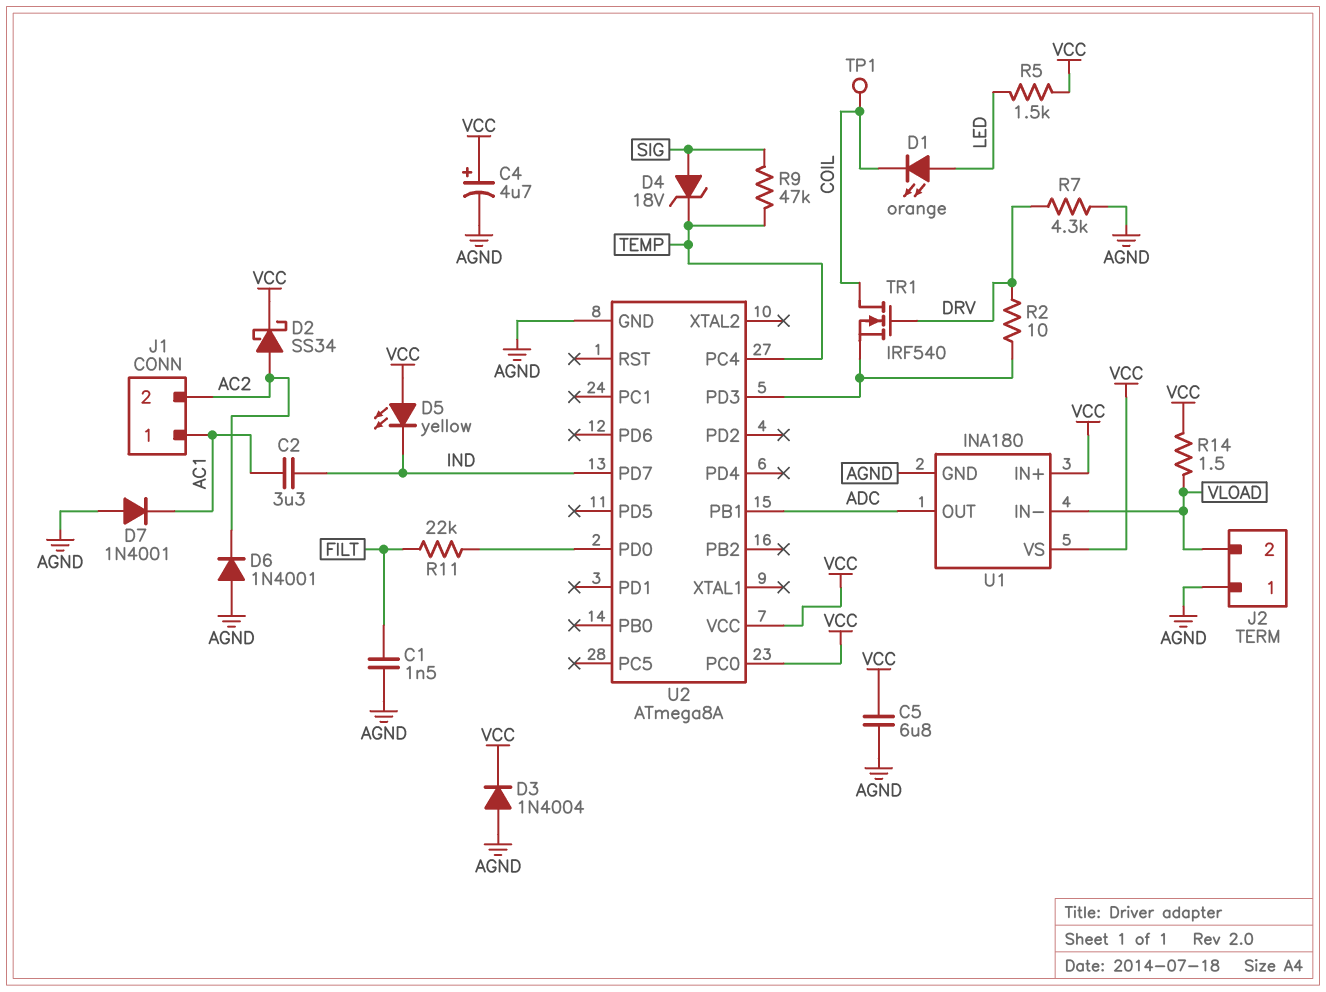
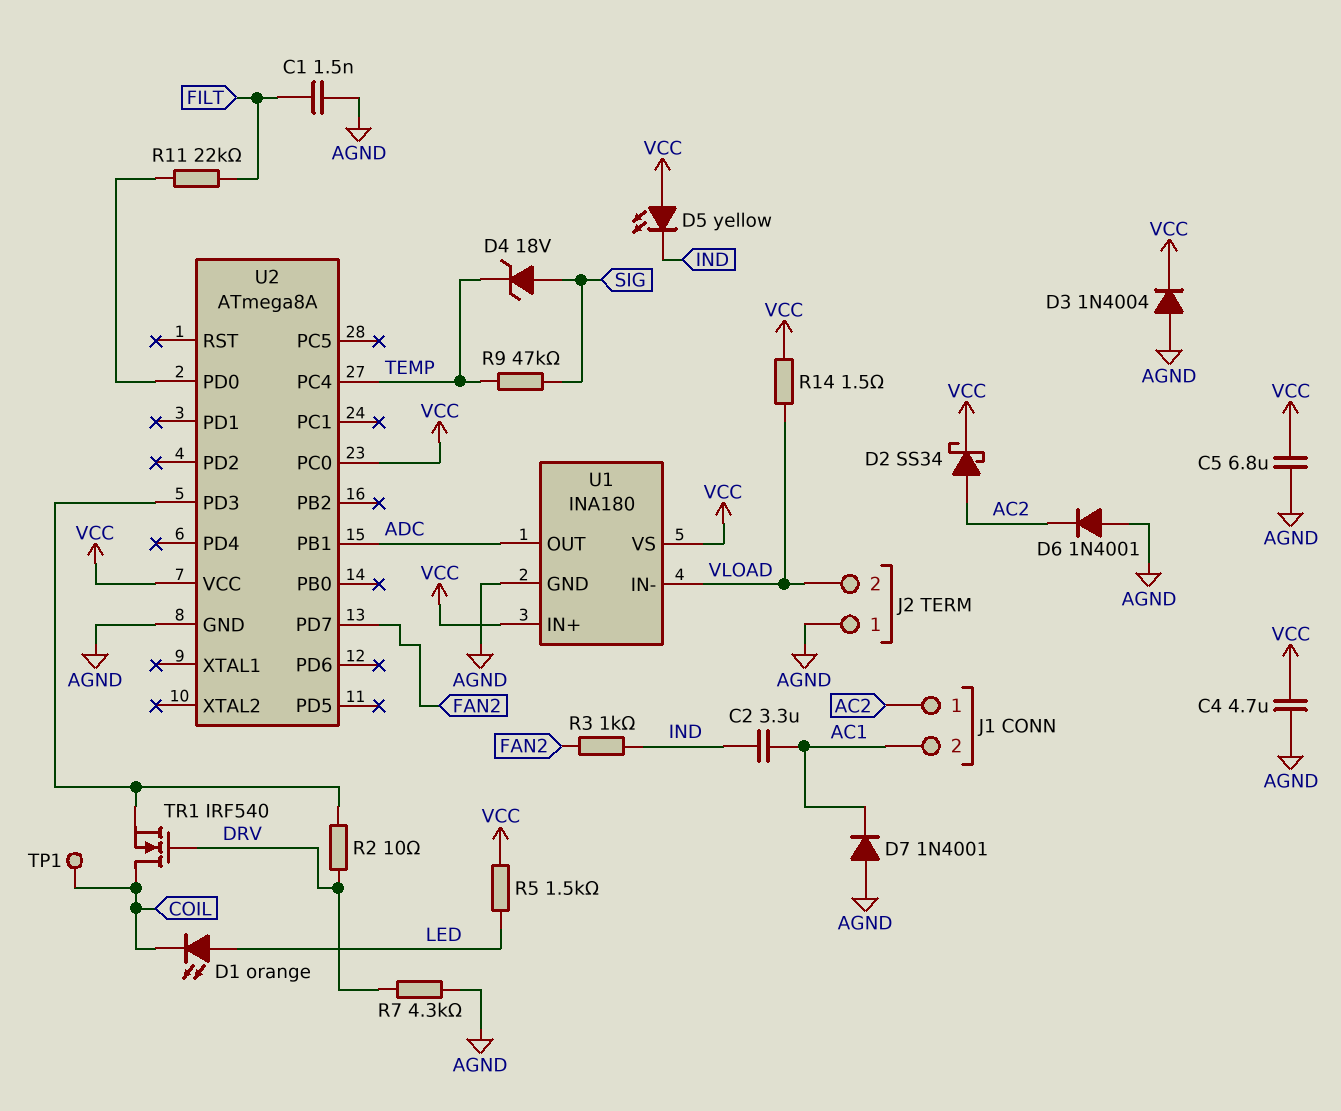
C4: 4.7uF (plus VCC, minus AGND) -> 4.7uF (AGND, VCC)
J1 pin 1: AC1 -> AC2
J1 pin 2: AC2 -> AC1
R3: none -> 1k (FAN2, IND)
U2 pin PD7: IND -> FAN2

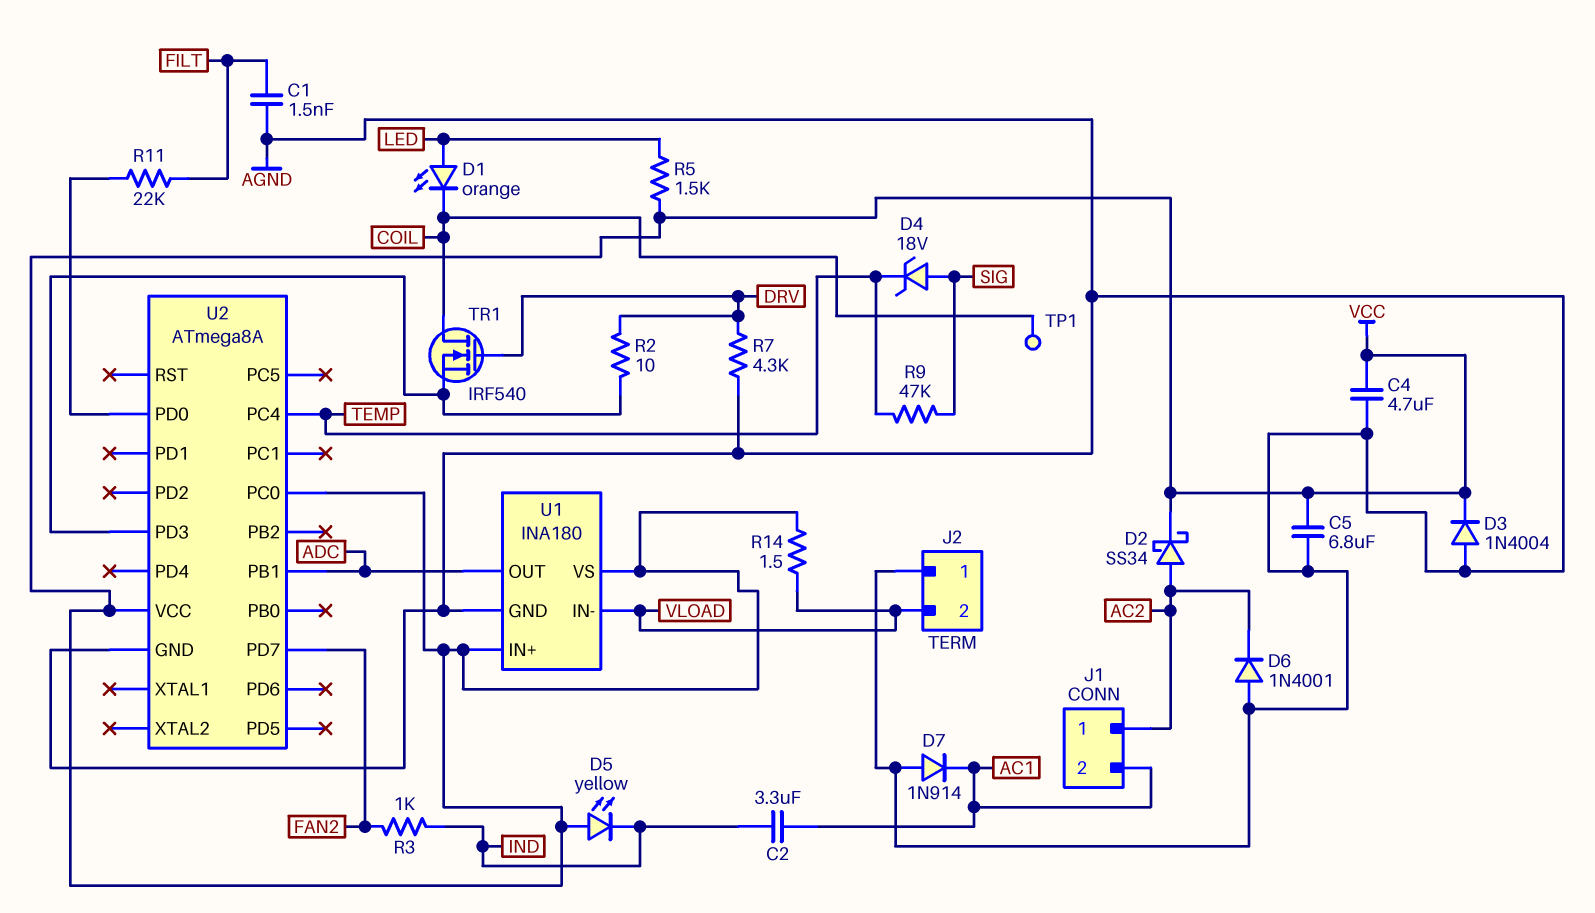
D7: diode 1N4001 (A AGND, K AC1) -> diode 1N914 (A AGND, K AC1)

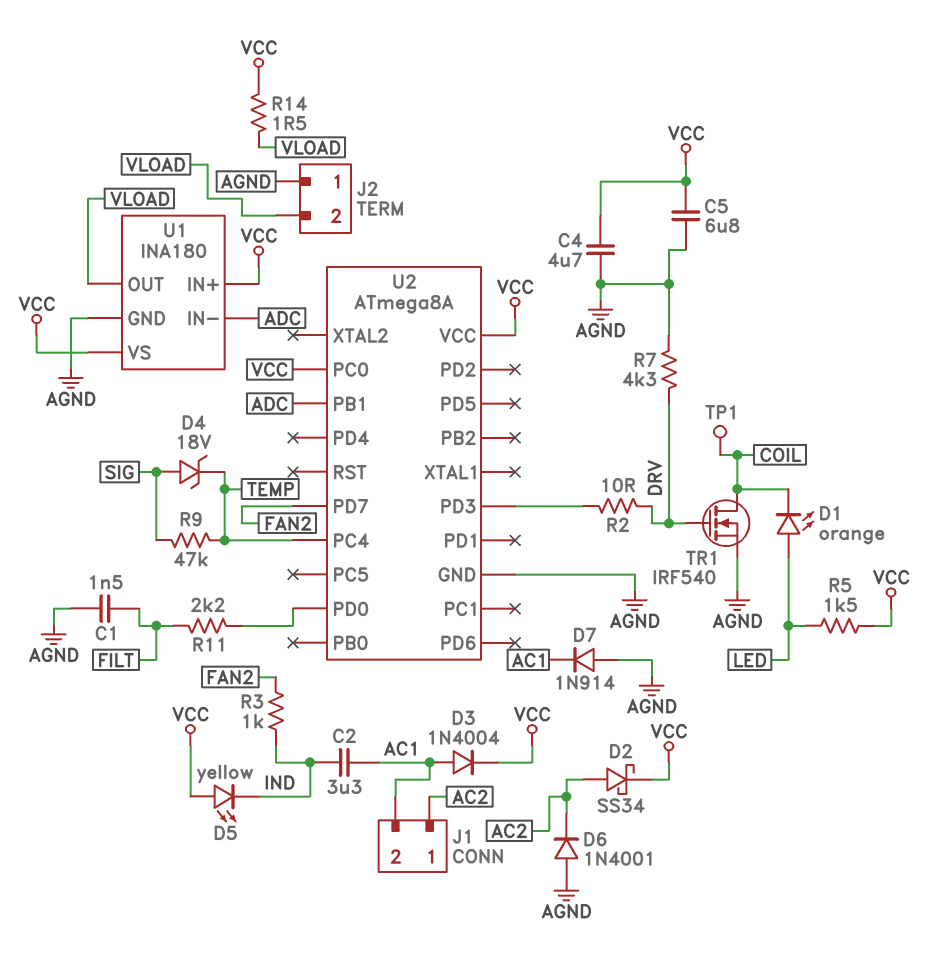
D3: diode 1N4004 (A AGND, K VCC) -> diode 1N4004 (A AC1, K VCC)
R11: 22k (FILT, U2/PD0) -> 2.2k (FILT, U2/PD0)
TR1: NMOS IRF540 (G DRV, D COIL, S U2/PD3) -> NMOS IRF540 (G DRV, D COIL, S AGND)
U1 pin IN-: VLOAD -> ADC
U1 pin OUT: ADC -> VLOAD

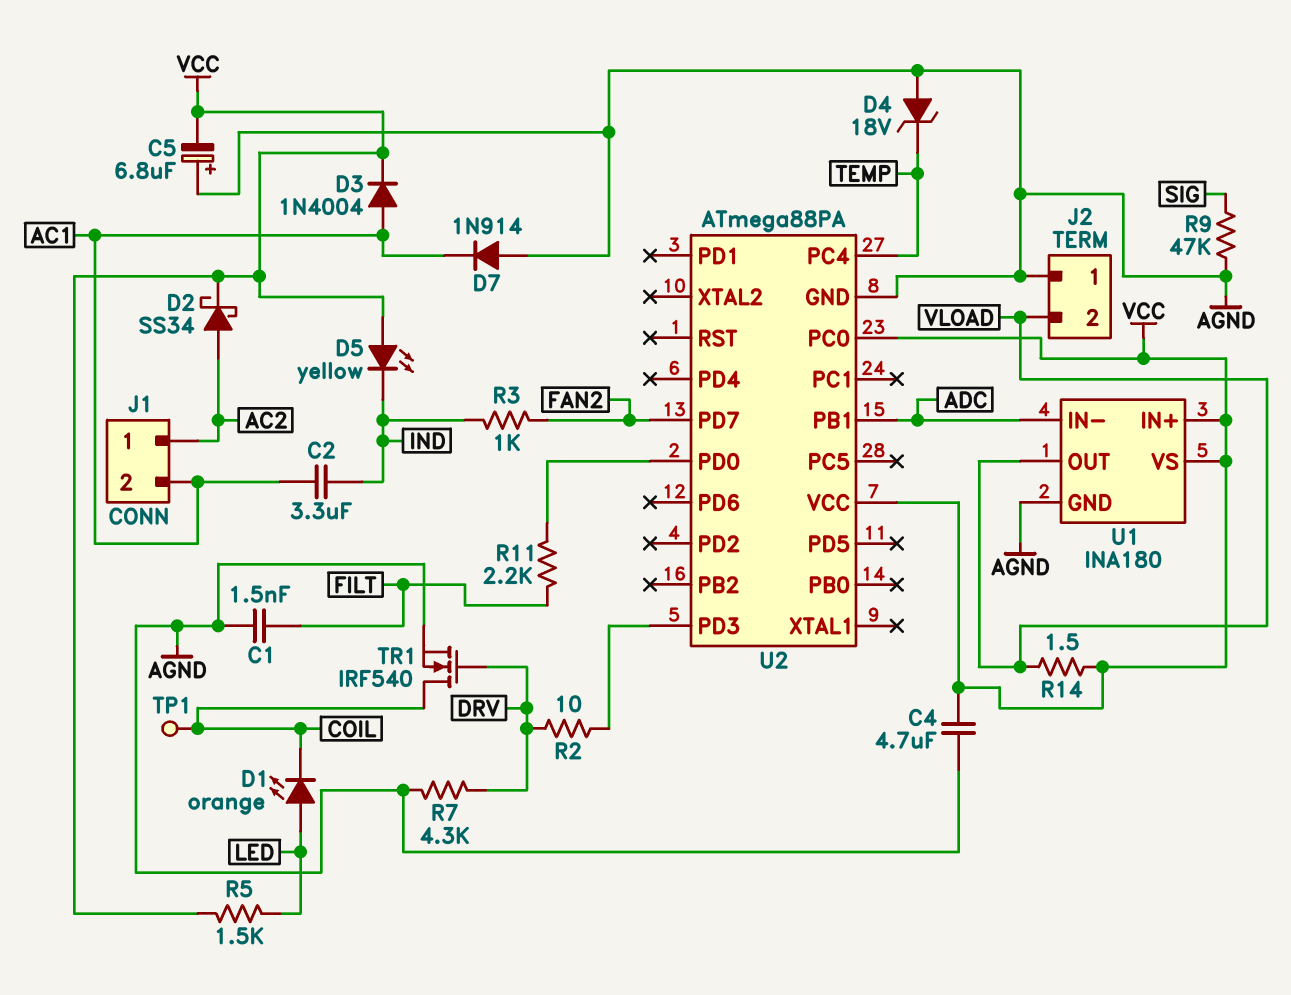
C5: 6.8uF (AGND, VCC) -> 6.8uF (plus AGND, minus VCC)
D4: zener 18V (A SIG, K TEMP) -> zener 18V (A AGND, K TEMP)
D6: diode 1N4001 (A AGND, K AC2) -> none
R9: 47k (SIG, TEMP) -> 47k (AGND, SIG)
U2: ATmega8A -> ATmega88PA

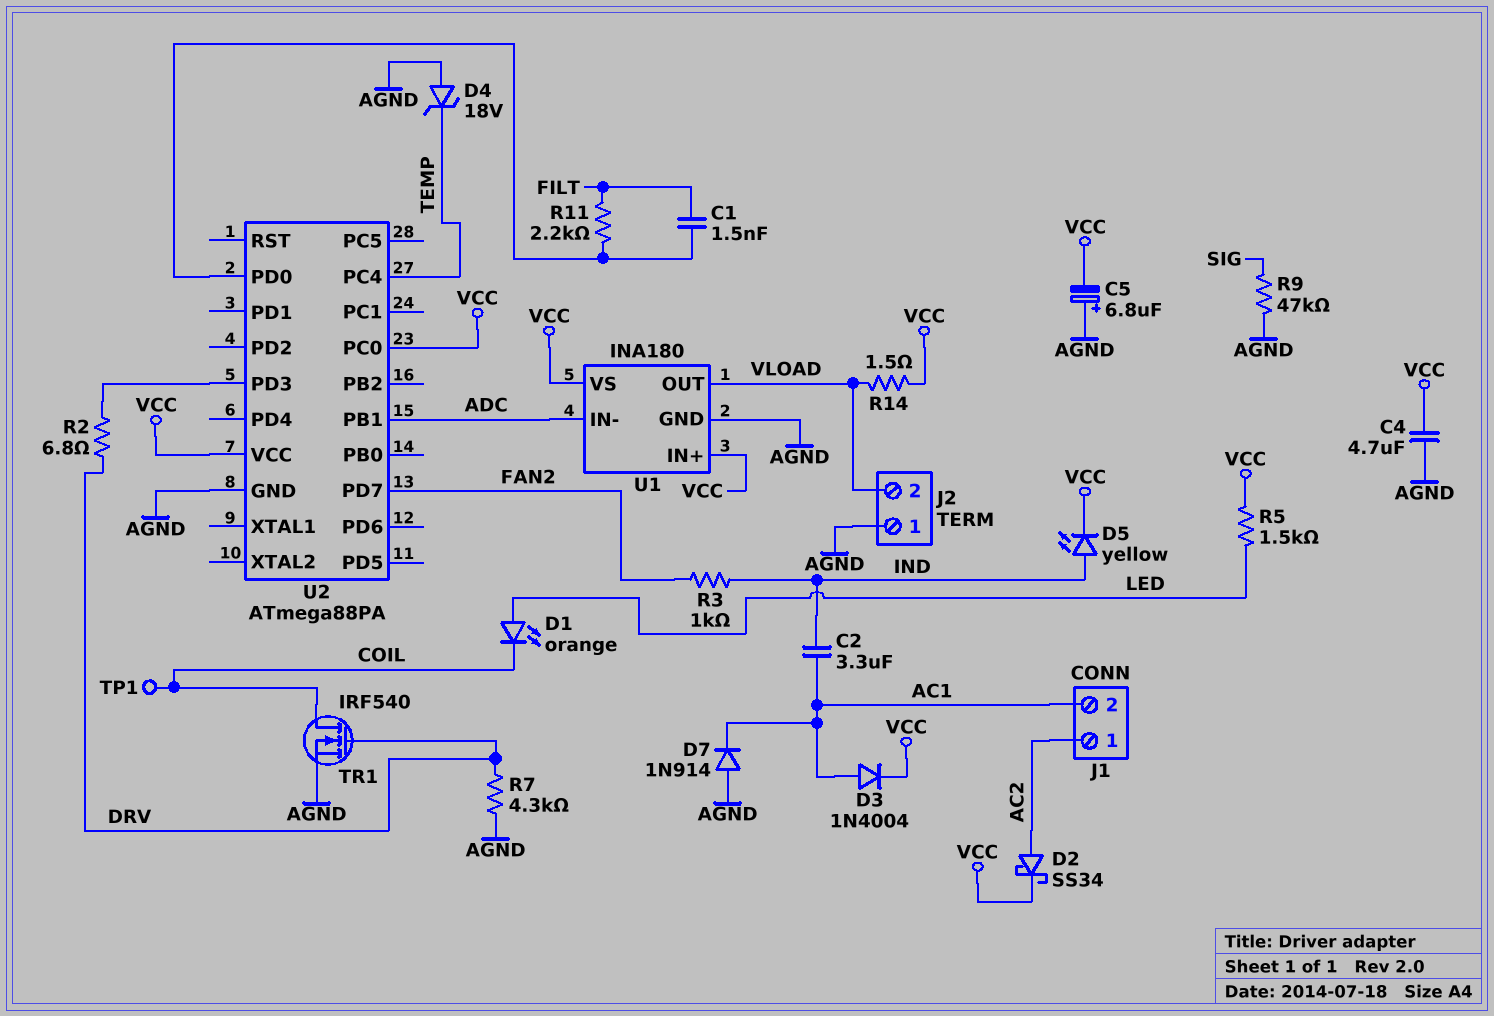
C1: 1.5nF (AGND, FILT) -> 1.5nF (FILT, U2/PD0)
D5: LED yellow (A VCC, K IND) -> LED yellow (A IND, K VCC)
R2: 10 (DRV, U2/PD3) -> 6.8 (DRV, U2/PD3)

